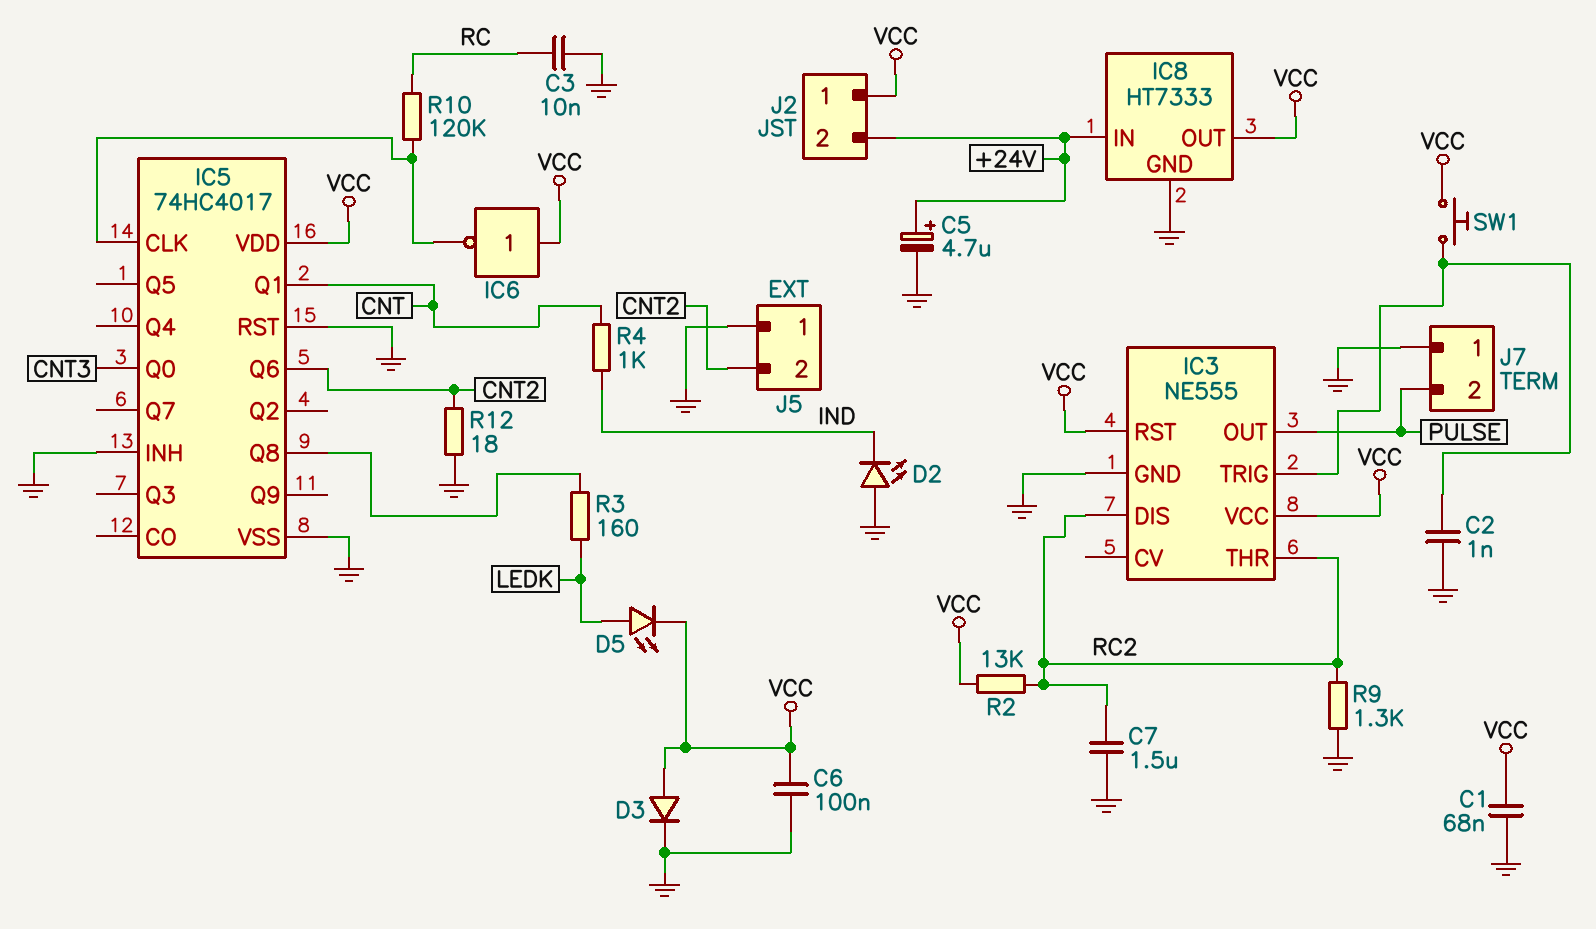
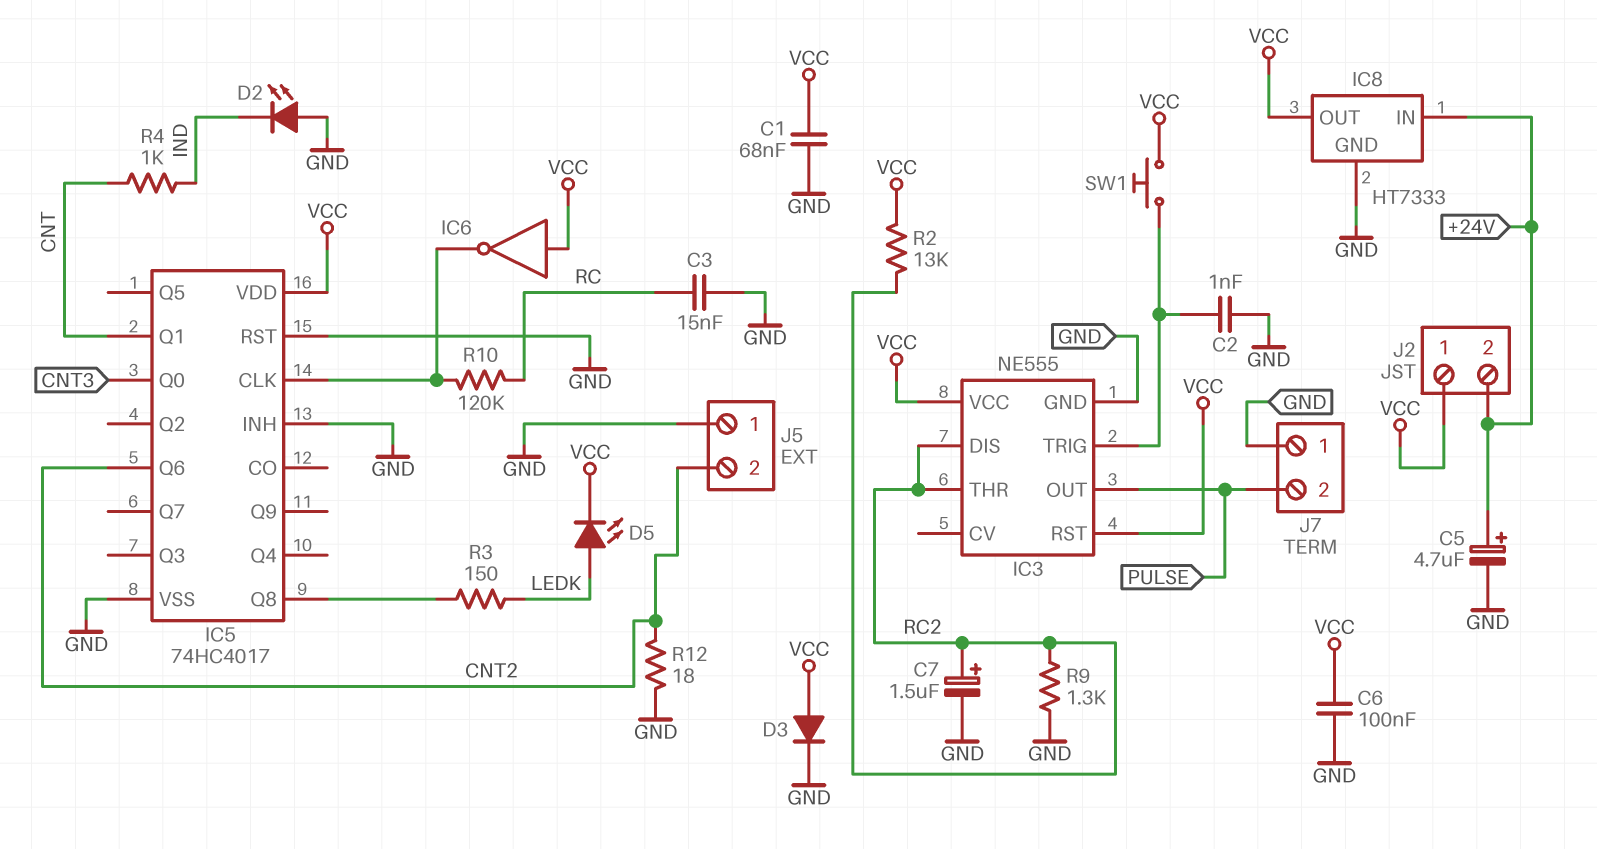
C3: 10nF (GND, RC) -> 15nF (GND, RC)
C7: 1.5uF (GND, RC2) -> 1.5uF (plus RC2, minus GND)
R3: 160 (IC5/Q8, LEDK) -> 150 (IC5/Q8, LEDK)

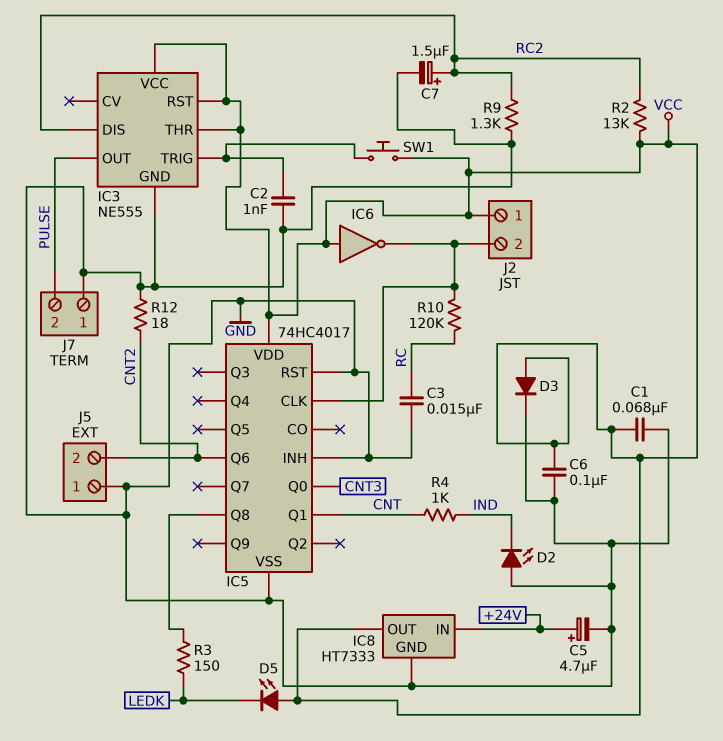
D5: LED (A LEDK, K VCC) -> LED (A VCC, K LEDK)
IC3 pin THR: RC2 -> VCC
J2 pin 2: +24V -> IC5/CLK

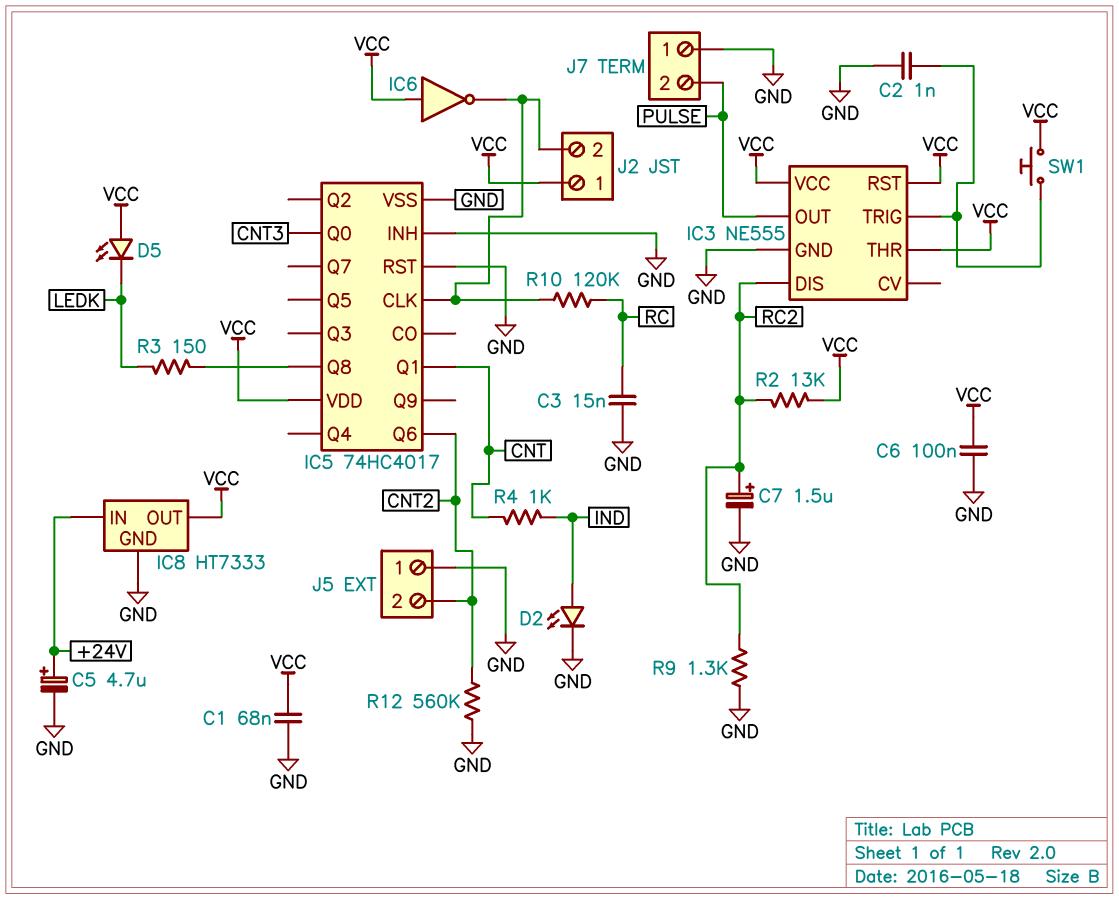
D2: LED (A GND, K IND) -> LED (A IND, K GND)
D3: diode (A VCC, K GND) -> none
R12: 18 (CNT2, GND) -> 560k (CNT2, GND)

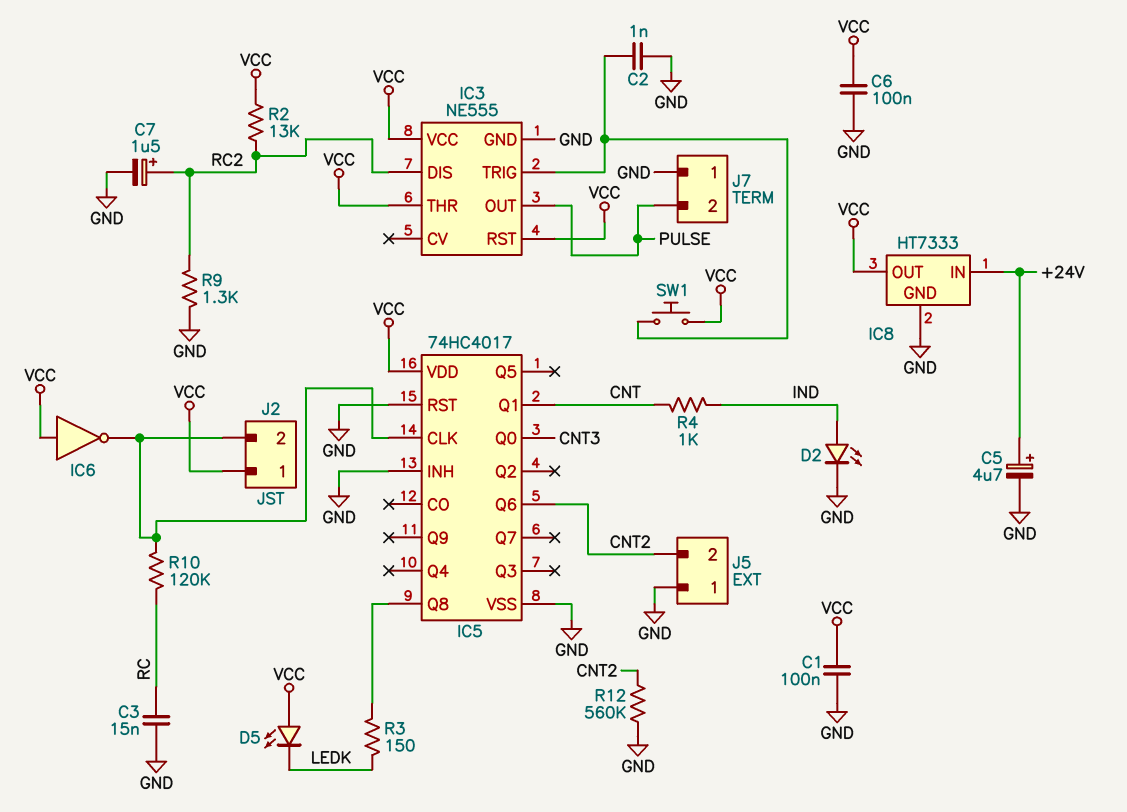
C1: 68nF (GND, VCC) -> 100nF (GND, VCC)

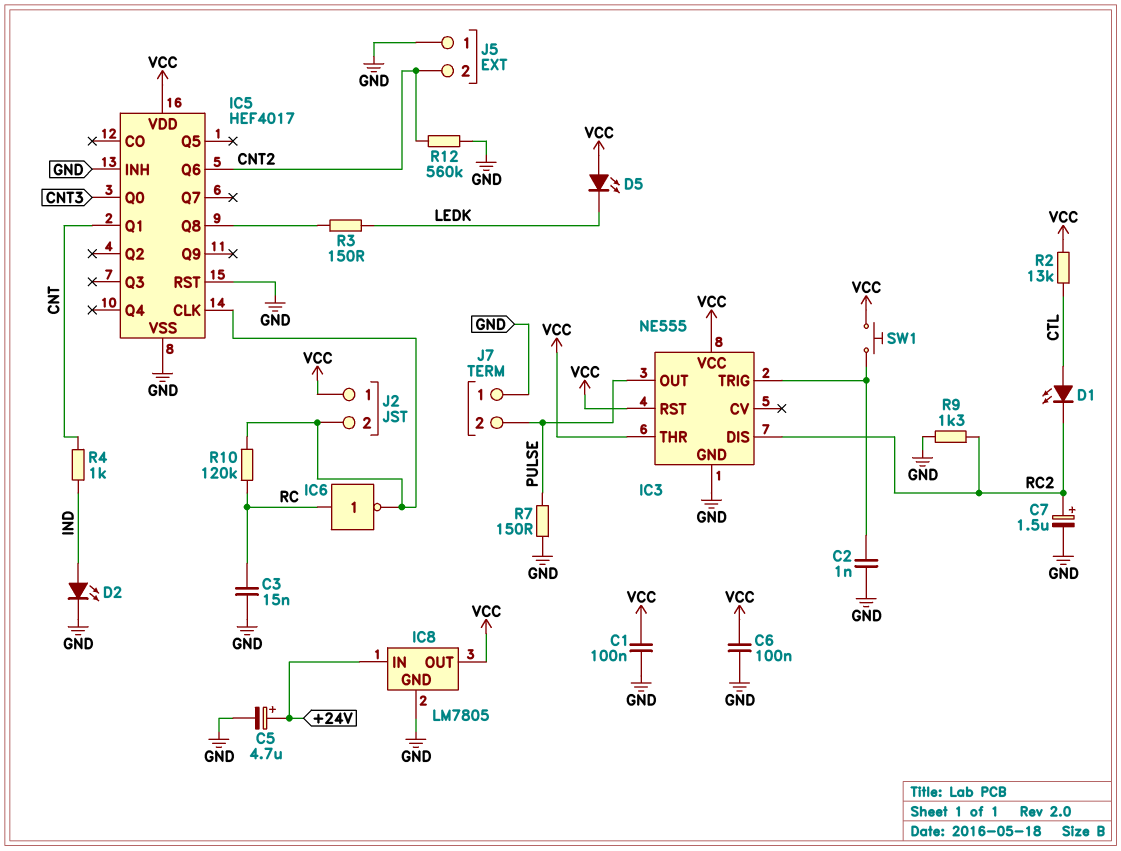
D1: none -> LED (A CTL, K RC2)
IC5: 74HC4017 -> HEF4017
IC6: NOT (in VCC, out IC5/CLK) -> NOT (in RC, out IC5/CLK)
IC8: HT7333 -> LM7805
R2: 13k (RC2, VCC) -> 13k (CTL, VCC)
R7: none -> 150 (GND, PULSE)

